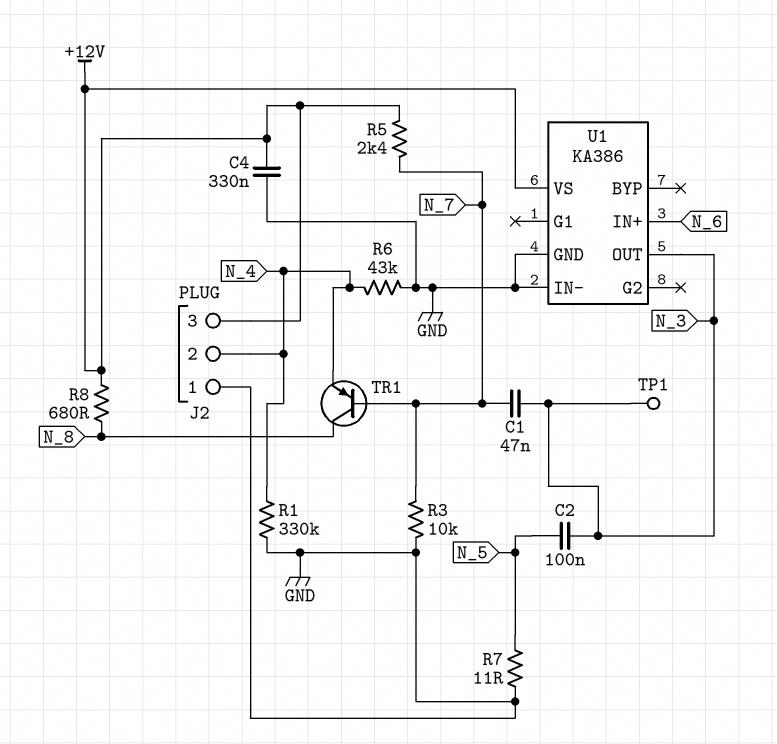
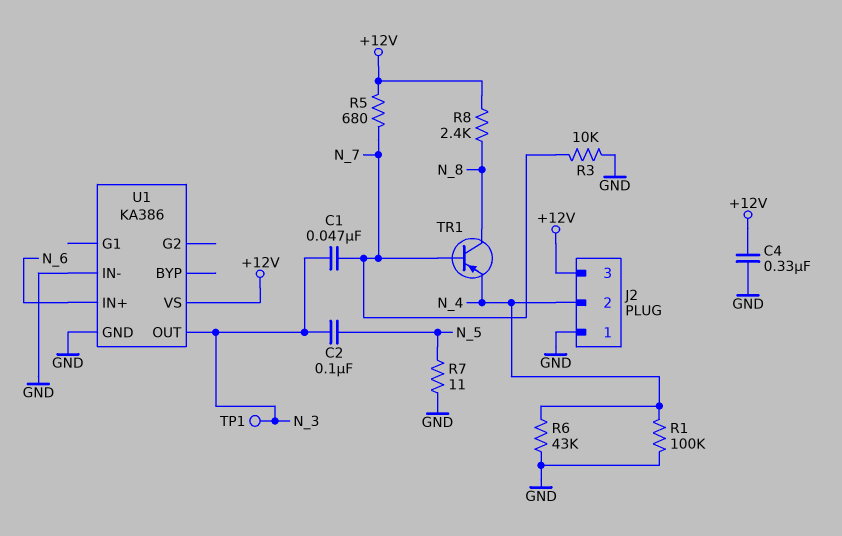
R1: 330k (GND, N_4) -> 100k (GND, N_4)
R5: 2.4k (+12V, N_7) -> 680 (+12V, N_7)
R8: 680 (+12V, N_8) -> 2.4k (+12V, N_8)

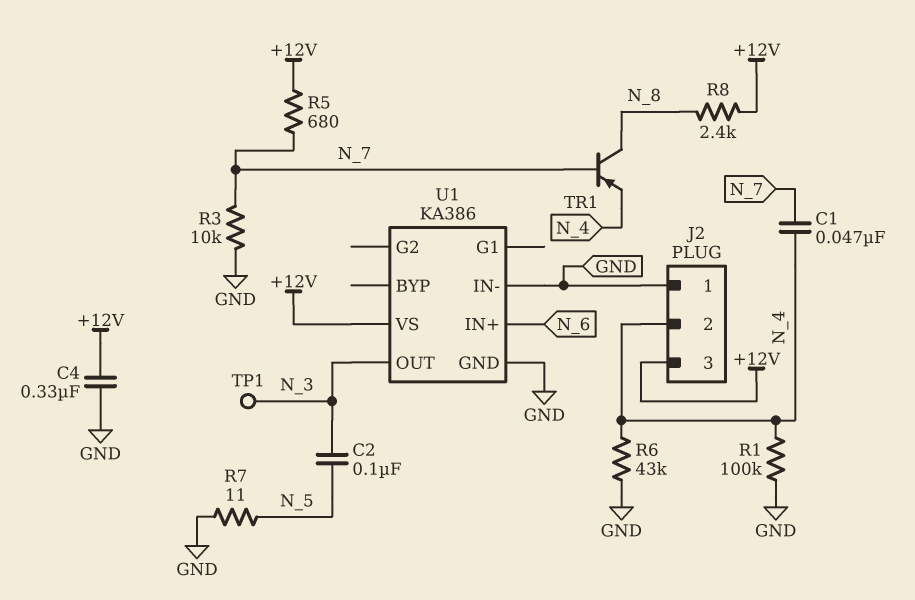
C1: 47nF (N_3, N_7) -> 47nF (N_4, N_7)

